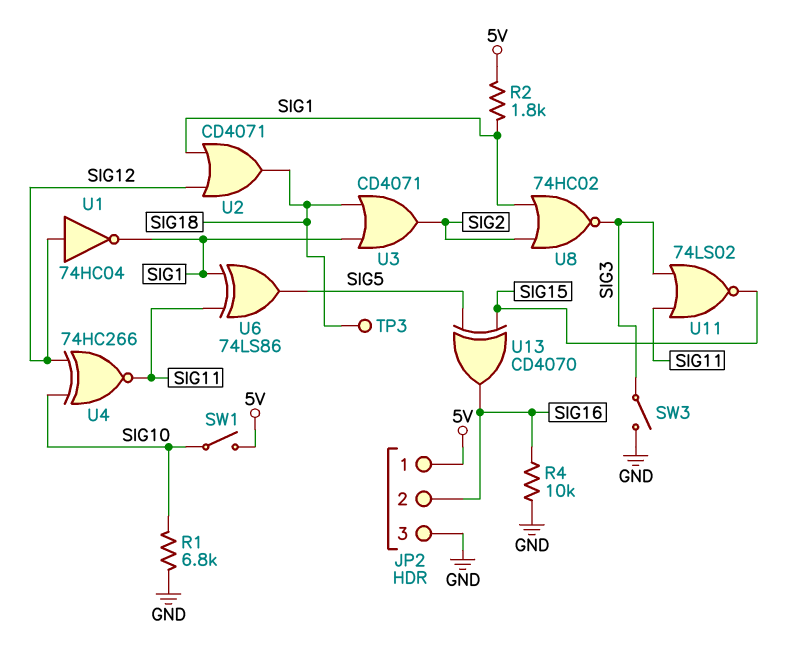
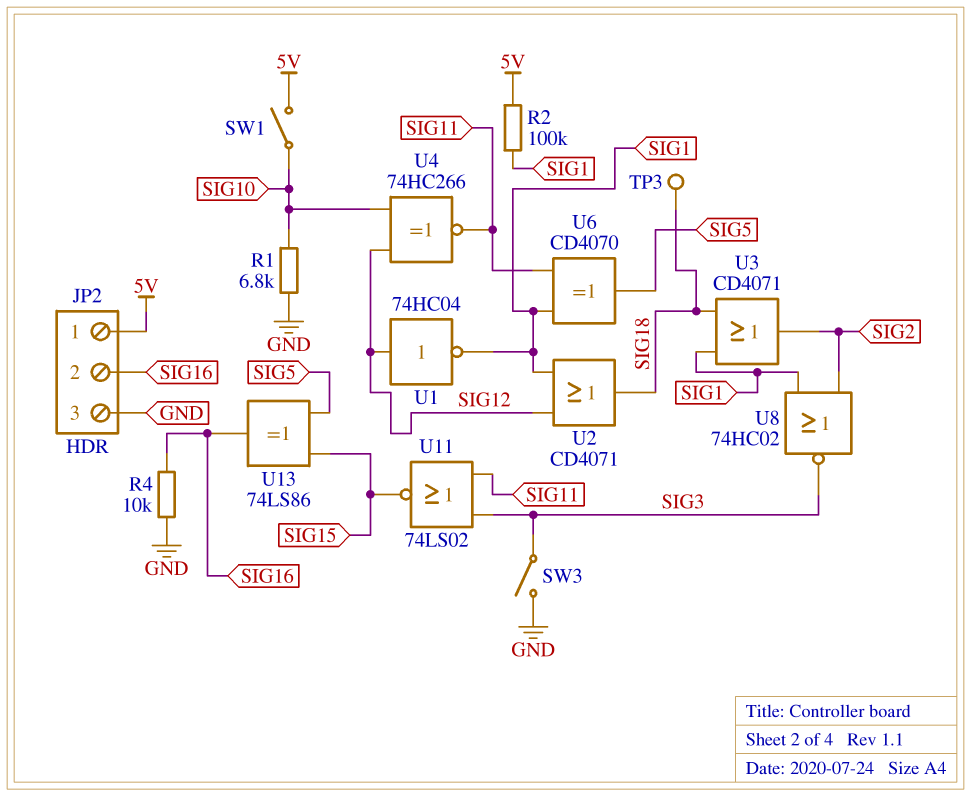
R2: 1.8k (5V, SIG1) -> 100k (5V, SIG1)
U6: XOR 74LS86 (in SIG1, in SIG11, out SIG5) -> XOR CD4070 (in SIG1, in SIG11, out SIG5)
U13: XOR CD4070 (in SIG5, in SIG15, out SIG16) -> XOR 74LS86 (in SIG5, in SIG15, out SIG16)

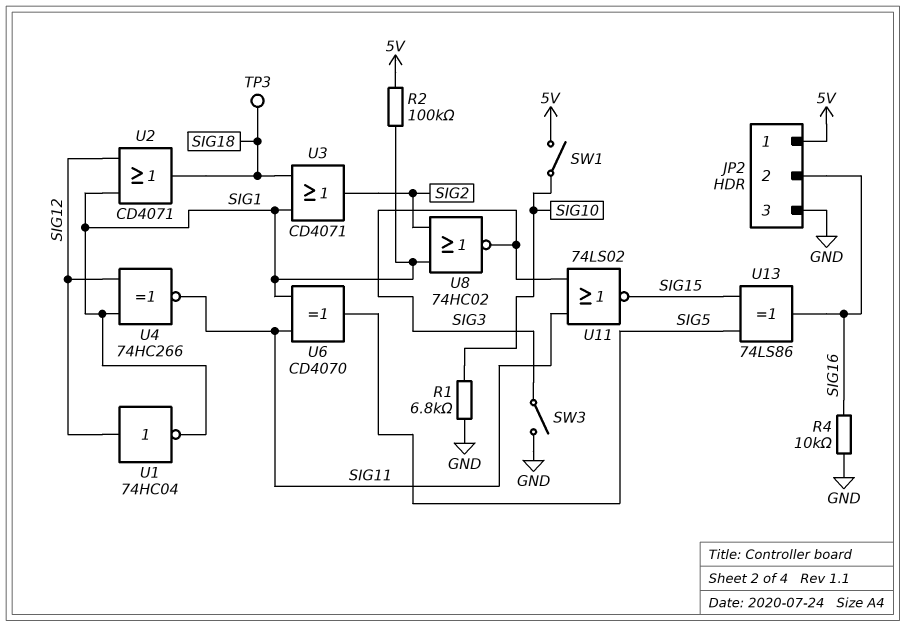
U4: XNOR 74HC266 (in SIG10, in SIG12, out SIG11) -> XNOR 74HC266 (in SIG1, in SIG12, out SIG11)

